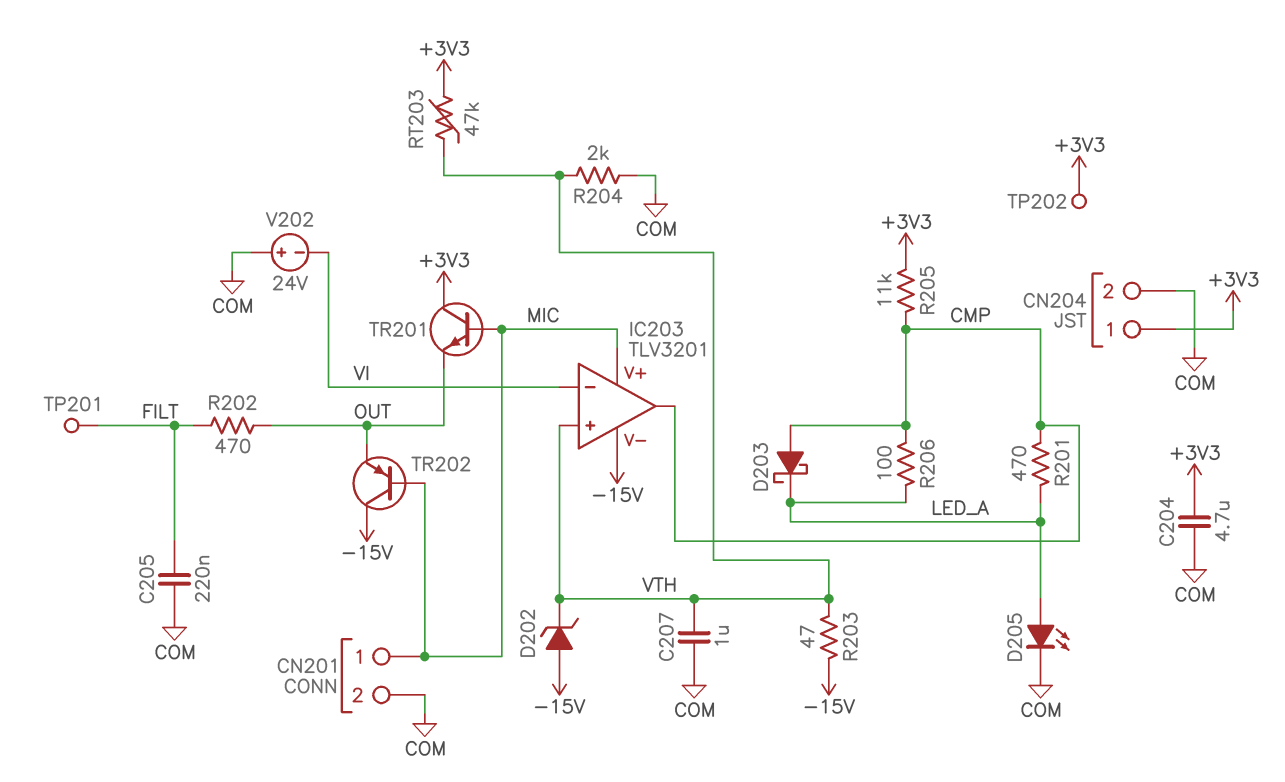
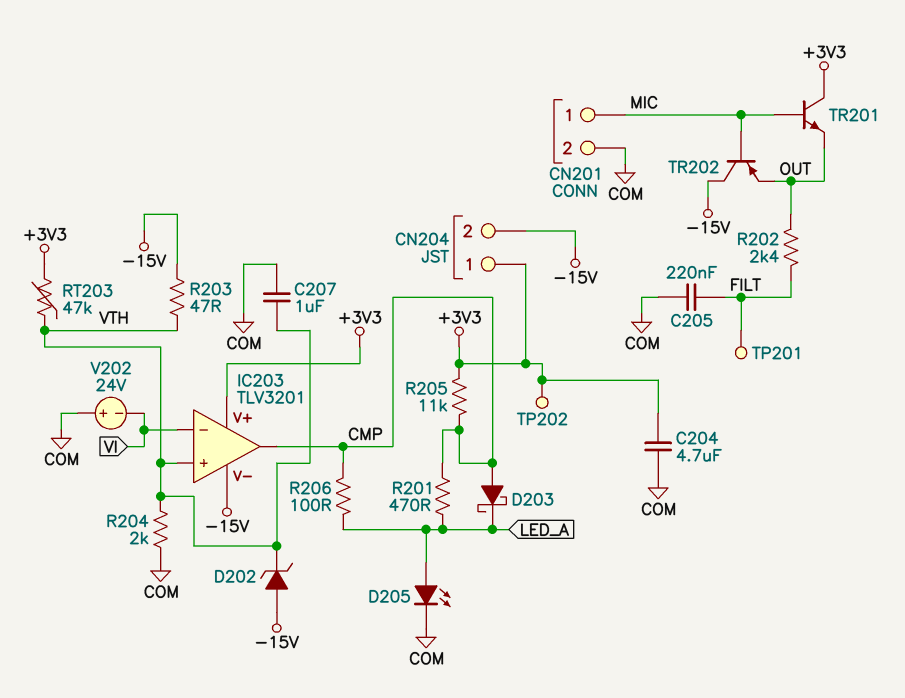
CN204 pin 2: COM -> -15V
IC203 pin V+: MIC -> +3V3
R202: 470 (FILT, OUT) -> 2.4k (FILT, OUT)

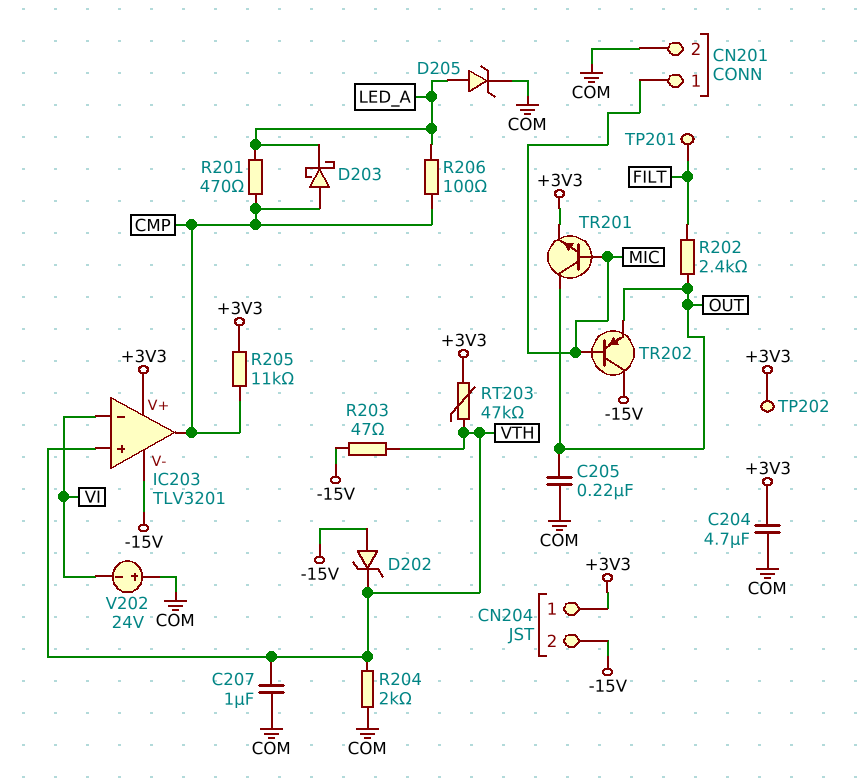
C205: 220nF (COM, FILT) -> 220nF (COM, OUT)
D205: LED (A LED_A, K COM) -> zener (A LED_A, K COM)
TR201: NPN (B MIC, C +3V3, E OUT) -> NPN (B MIC, C OUT, E +3V3)

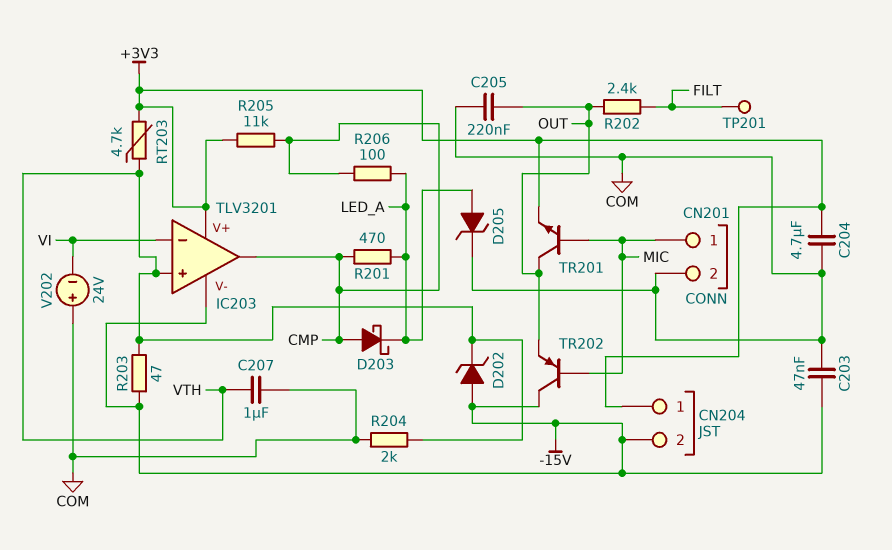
C203: none -> 47nF (-15V, COM)
RT203: 47k (+3V3, VTH) -> 4.7k (+3V3, VTH)
TP202: test point (+3V3) -> none

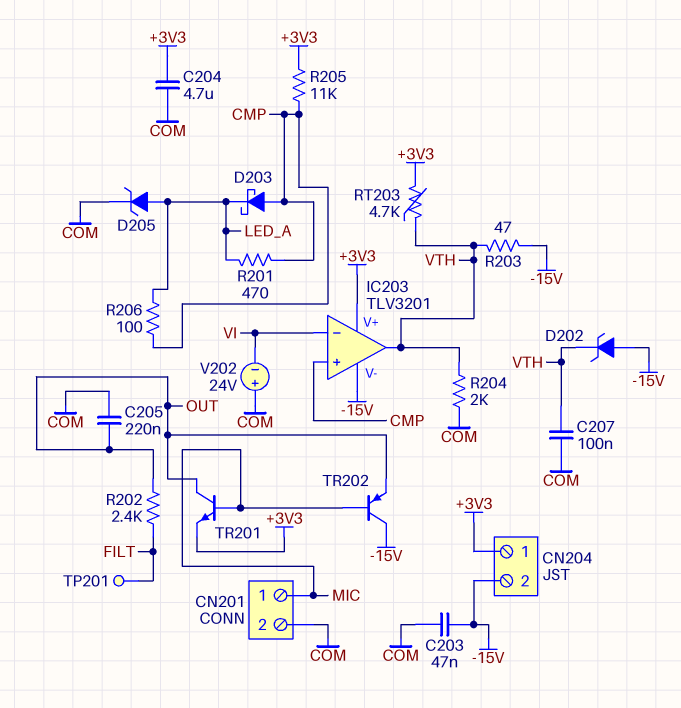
C207: 1uF (COM, VTH) -> 100nF (COM, VTH)
IC203 pin in+: VTH -> CMP
IC203 pin out: CMP -> VTH

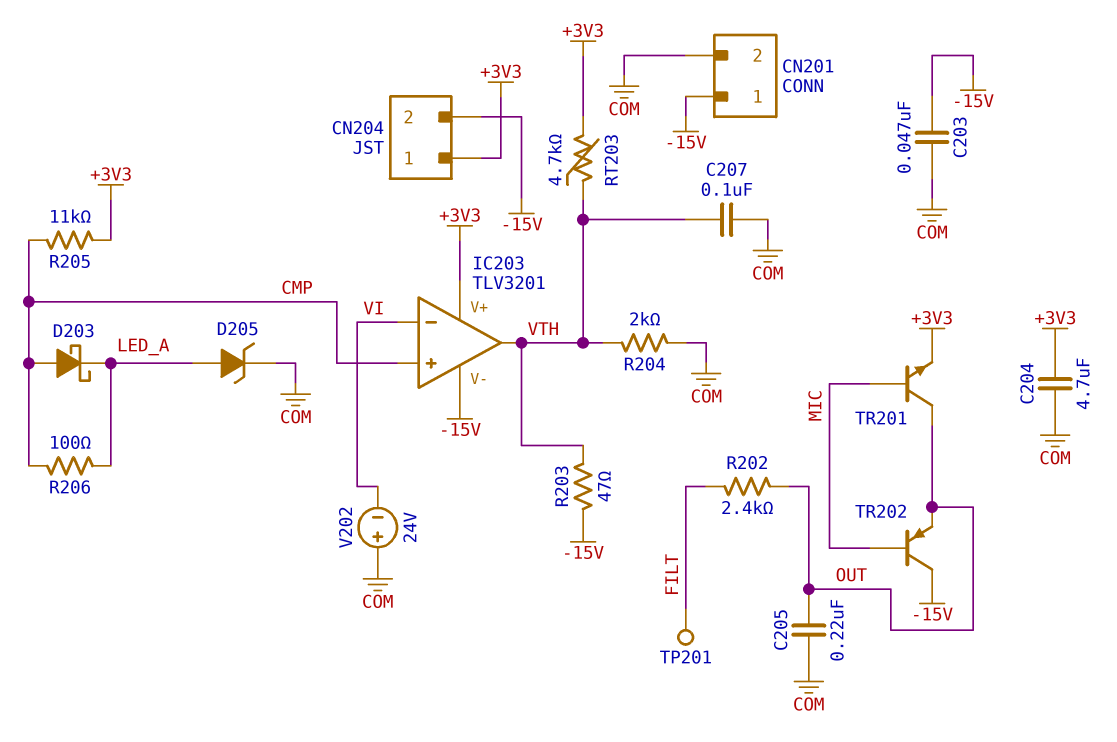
CN201 pin 1: MIC -> -15V
D202: zener (A -15V, K VTH) -> none
R201: 470 (CMP, LED_A) -> none

